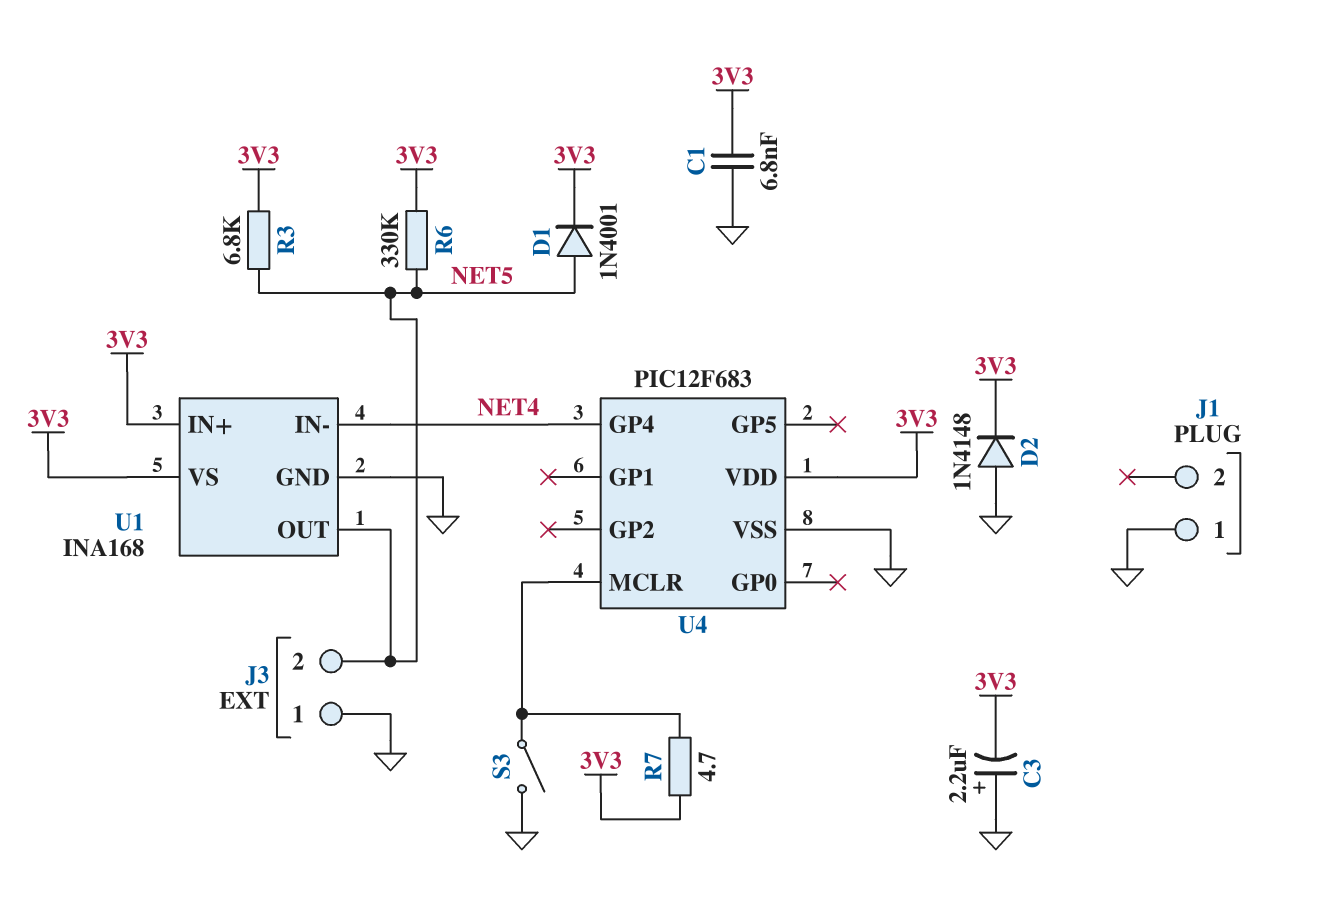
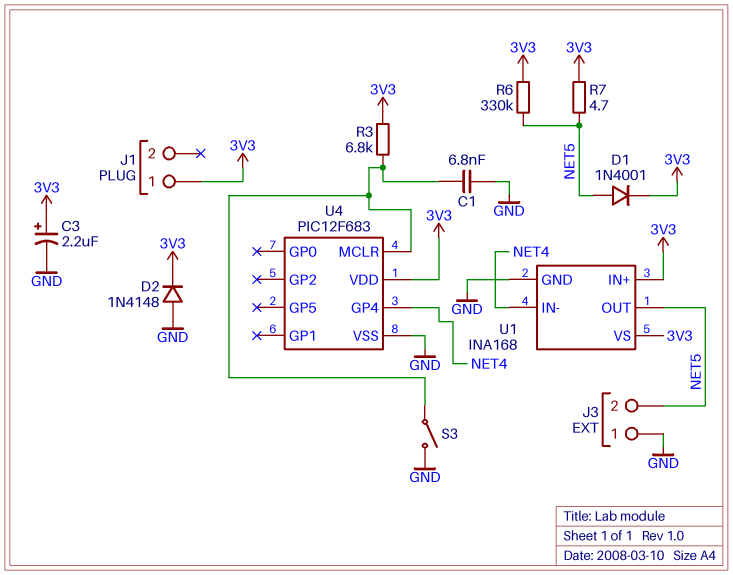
C1: 6.8nF (3V3, GND) -> 6.8nF (GND, U4/MCLR)
C3: 2.2uF (plus GND, minus 3V3) -> 2.2uF (plus 3V3, minus GND)
J1 pin 1: GND -> 3V3
R3: 6.8k (3V3, NET5) -> 6.8k (3V3, U4/MCLR)
R7: 4.7 (3V3, U4/MCLR) -> 4.7 (3V3, NET5)

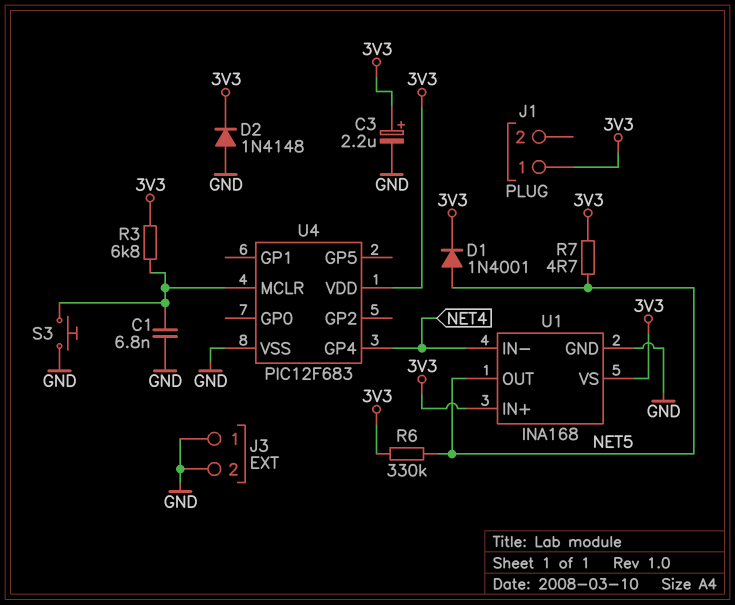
J3 pin 2: NET5 -> GND
S3: switch (GND, U4/MCLR) -> button (GND, U4/MCLR)

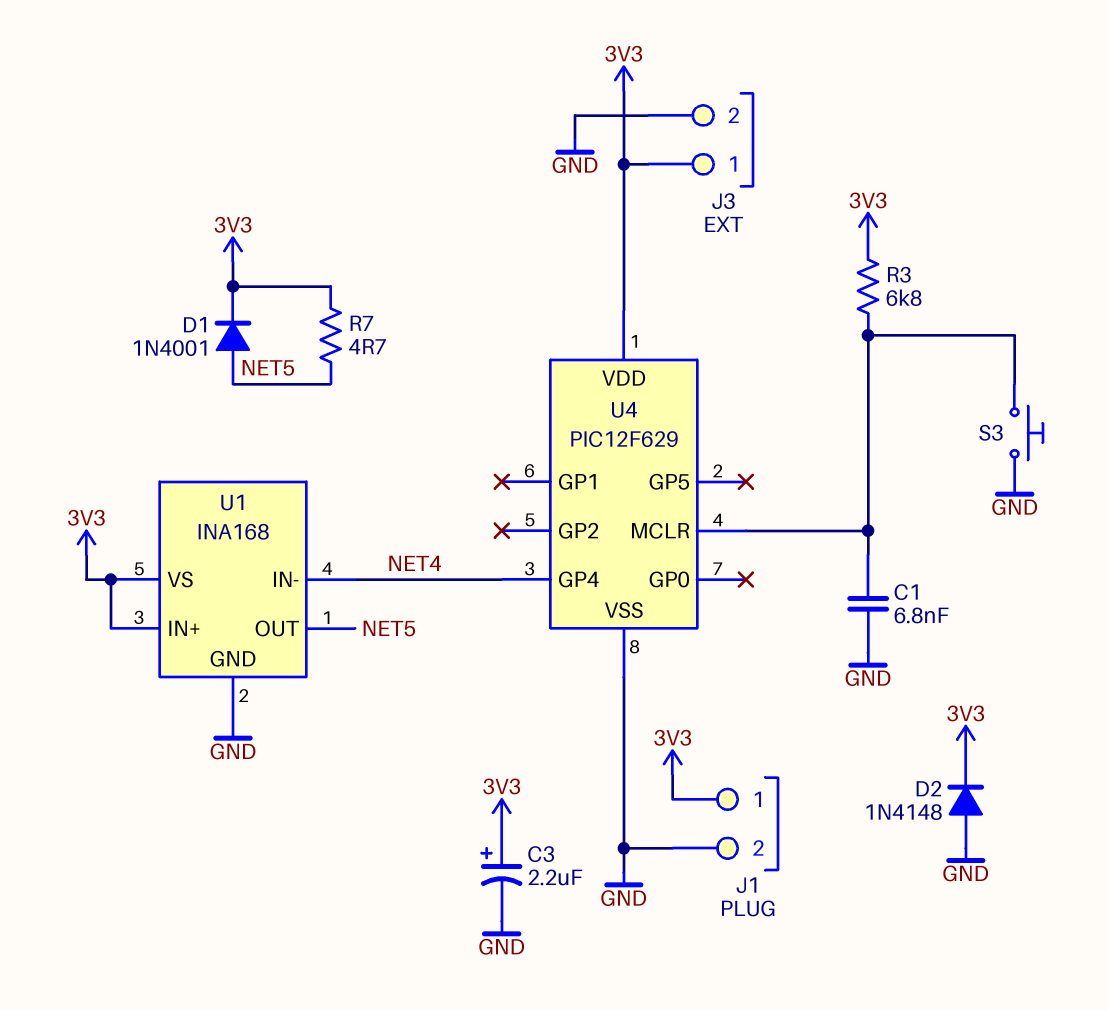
J1 pin 2: none -> GND
J3 pin 1: GND -> 3V3
R6: 330k (3V3, NET5) -> none
U4: PIC12F683 -> PIC12F629

